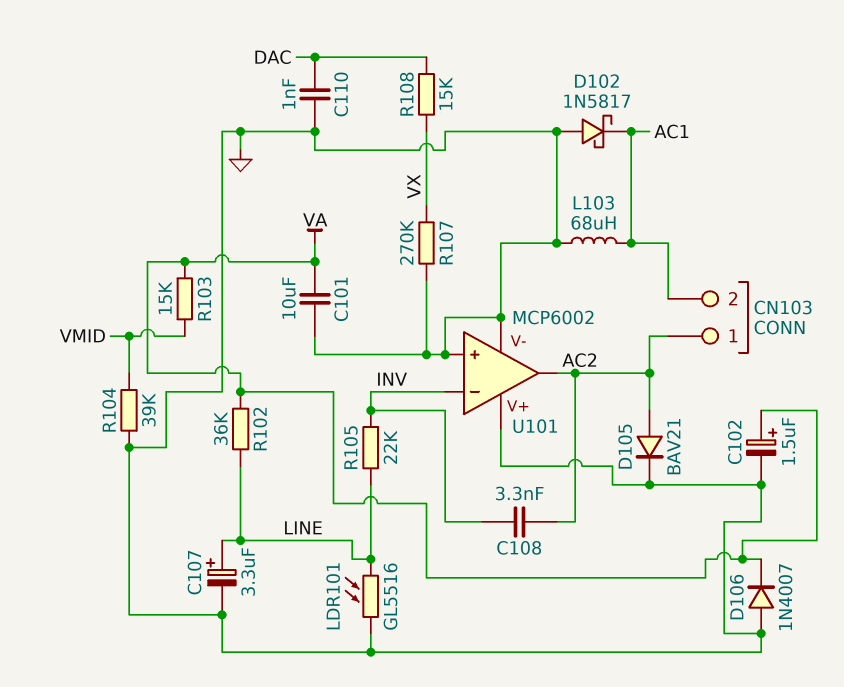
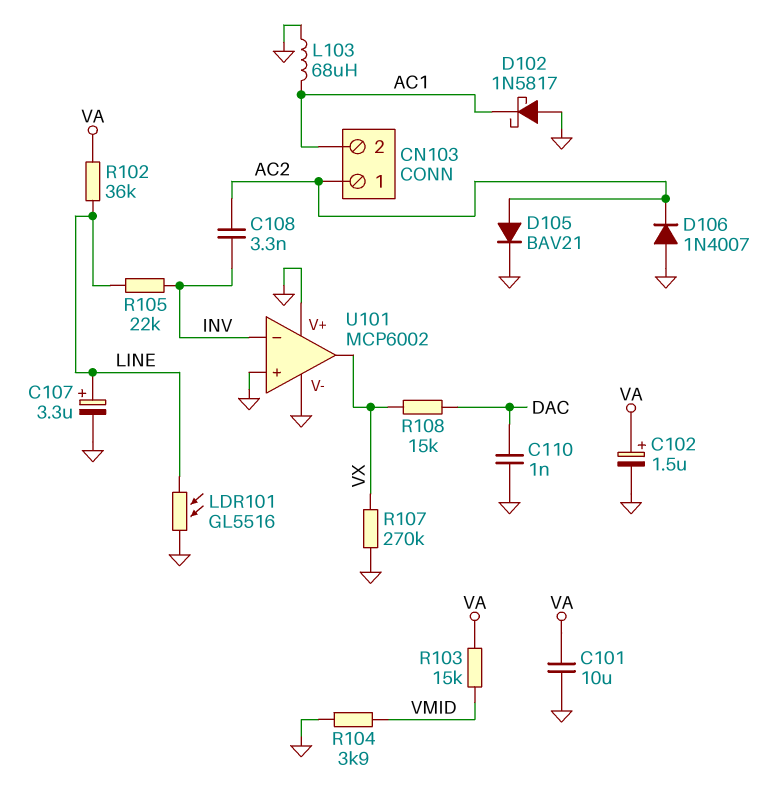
D106: diode 1N4007 (A GND, K VA) -> diode 1N4007 (A GND, K AC2)
R104: 39k (GND, VMID) -> 3.9k (GND, VMID)
U101 pin out: AC2 -> VX

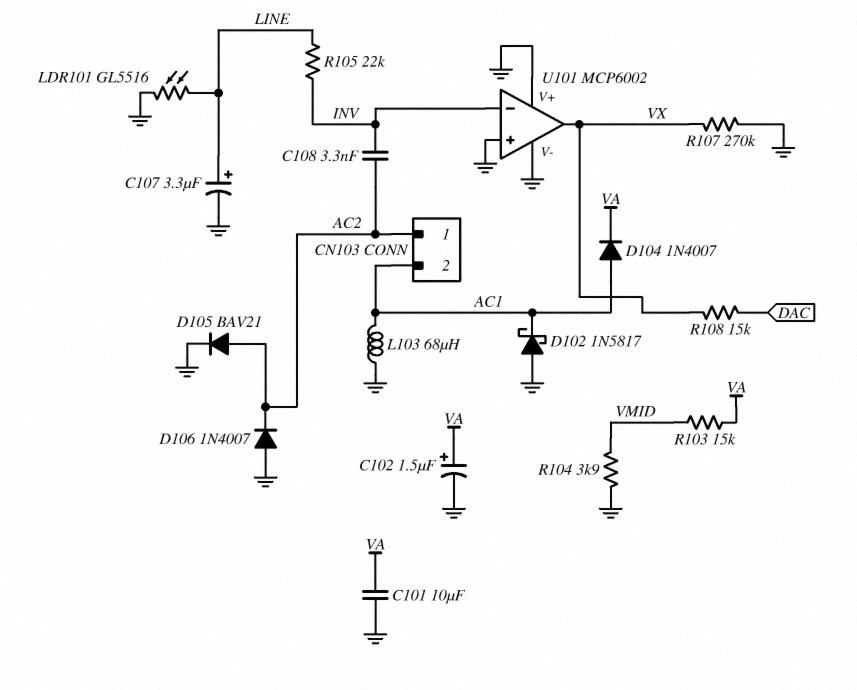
C110: 1nF (DAC, GND) -> none
D104: none -> diode 1N4007 (A AC1, K VA)
R102: 36k (LINE, VA) -> none

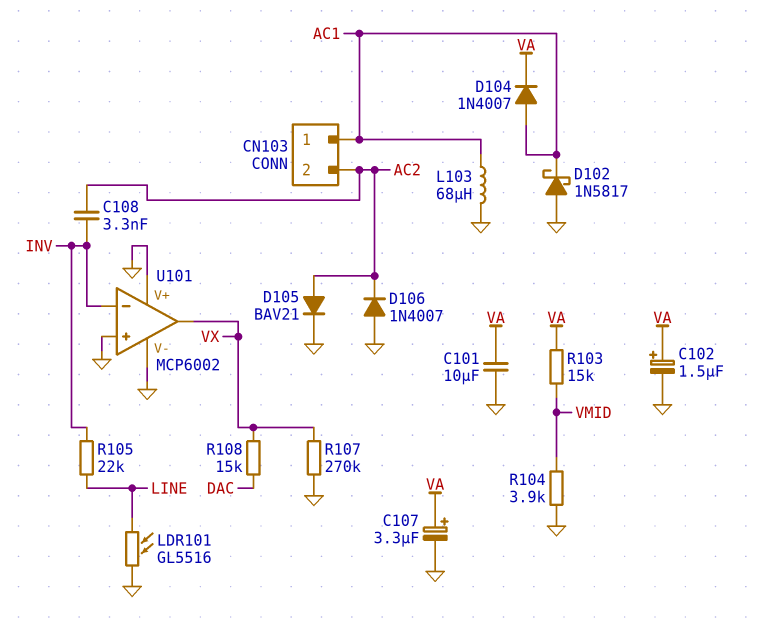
C107: 3.3uF (plus LINE, minus GND) -> 3.3uF (plus VA, minus GND)
CN103 pin 1: AC2 -> AC1
CN103 pin 2: AC1 -> AC2

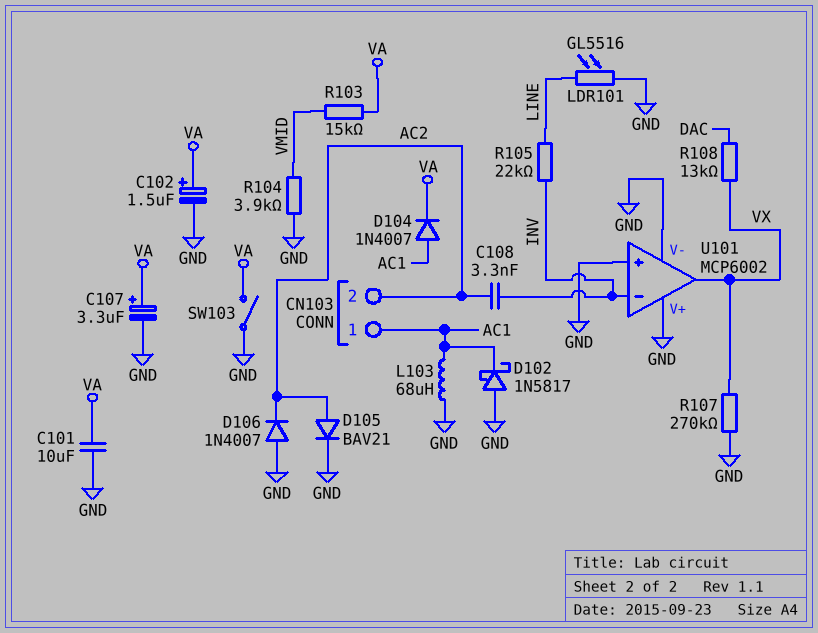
R108: 15k (DAC, VX) -> 13k (DAC, VX)
SW103: none -> switch (GND, VA)

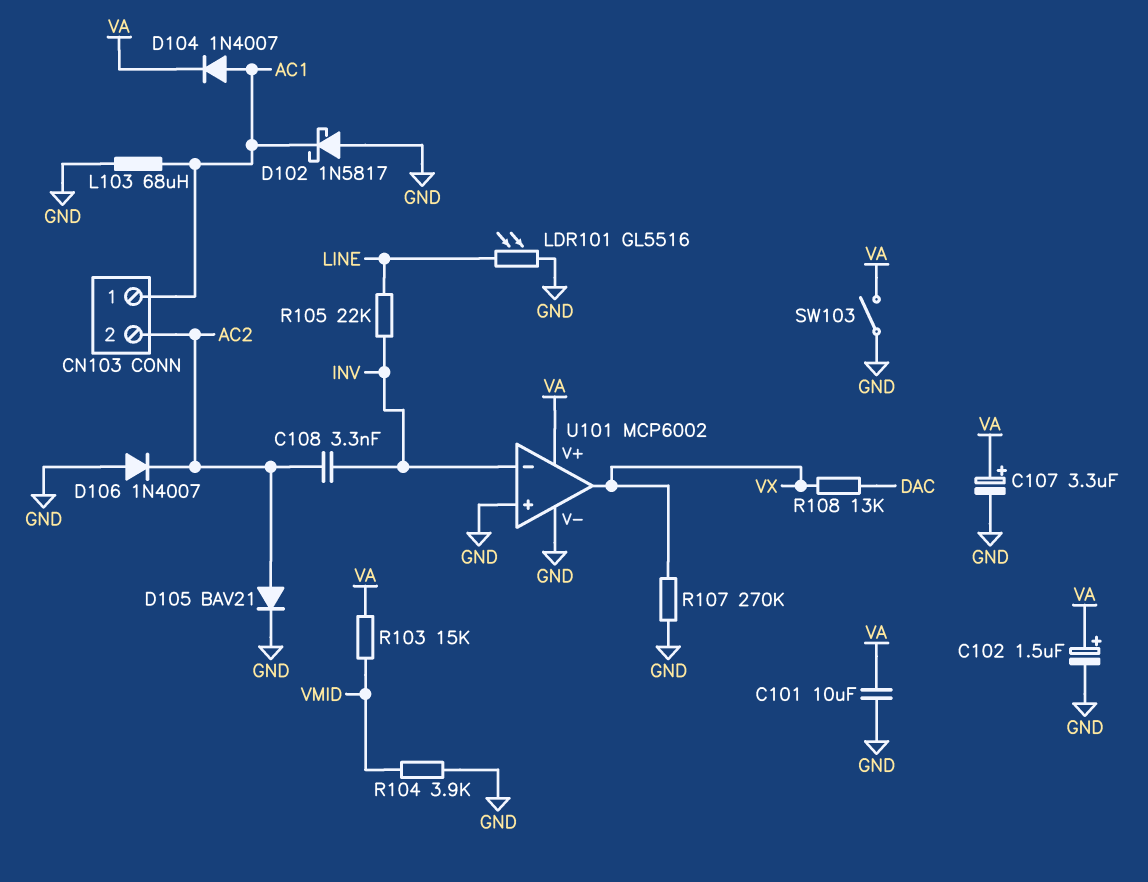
U101 pin V+: GND -> VA

